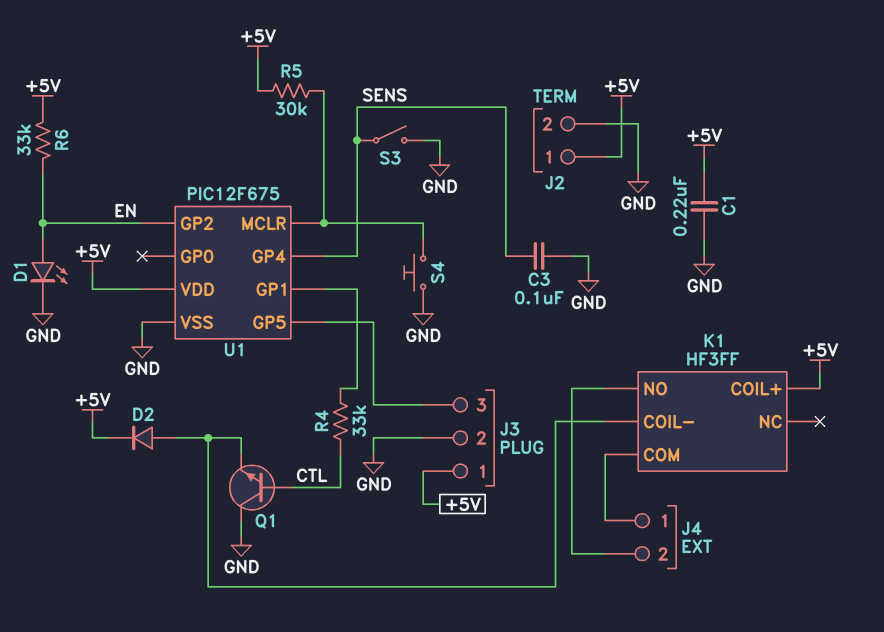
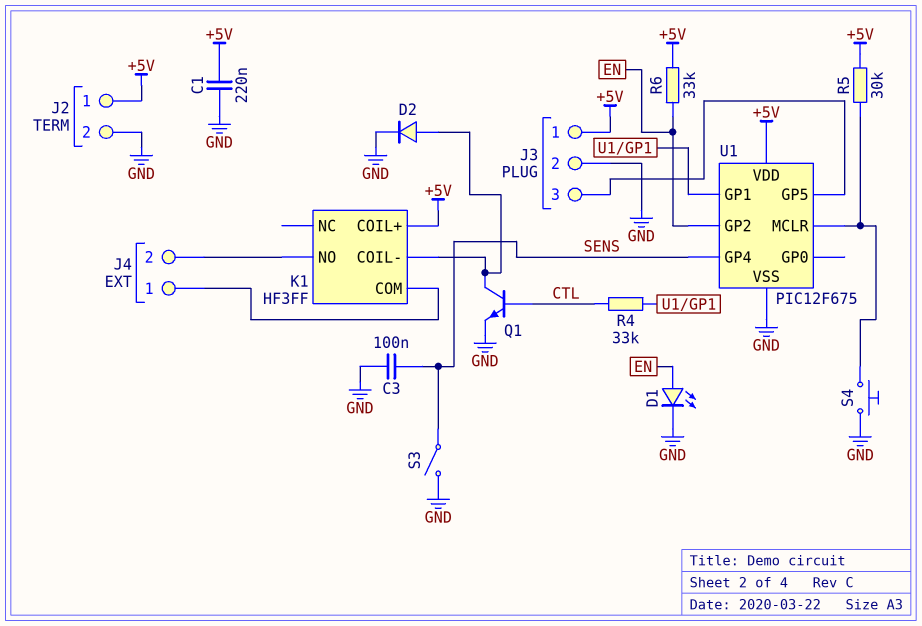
D2: diode (A K1/COIL-, K +5V) -> diode (A K1/COIL-, K GND)
Q1: NPN (B CTL, C GND, E K1/COIL-) -> NPN (B CTL, C K1/COIL-, E GND)

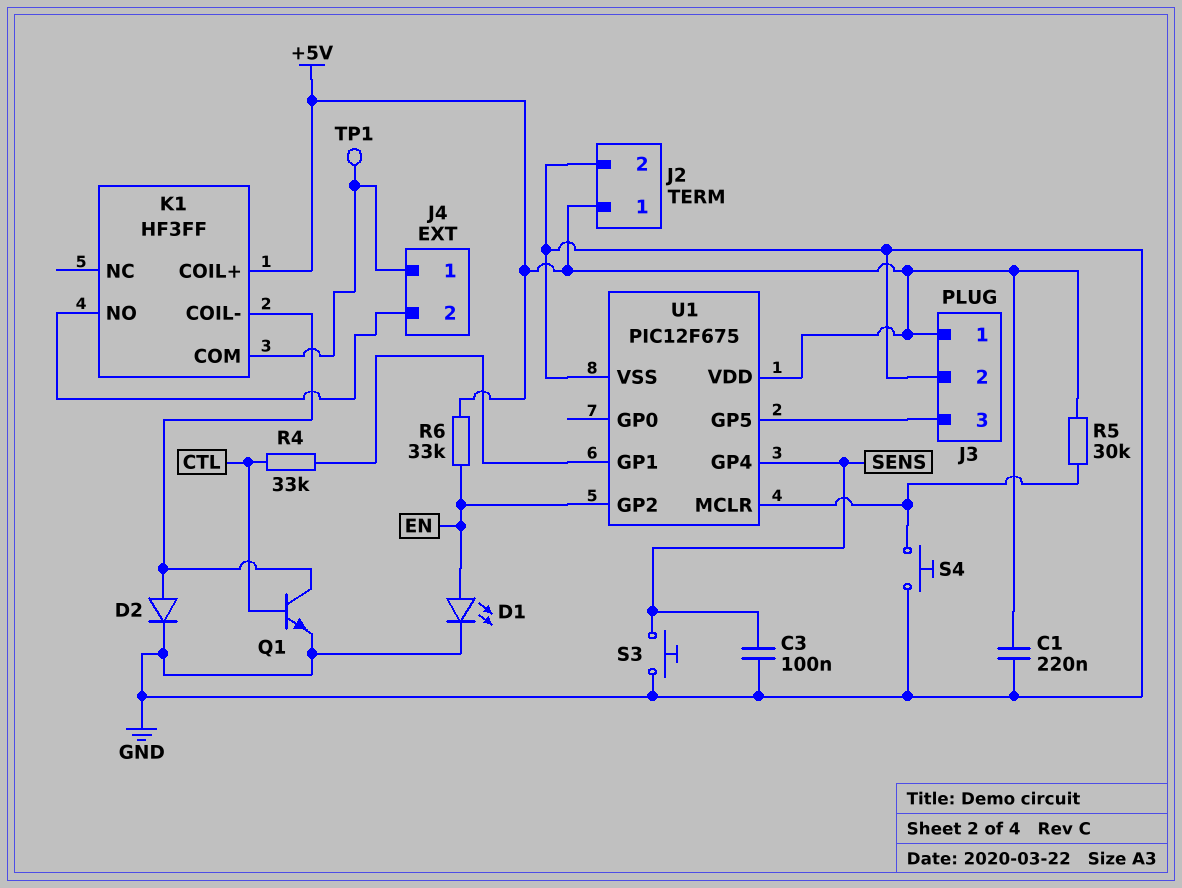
S3: switch (GND, SENS) -> button (GND, SENS)
TP1: none -> test point (J4/1)

